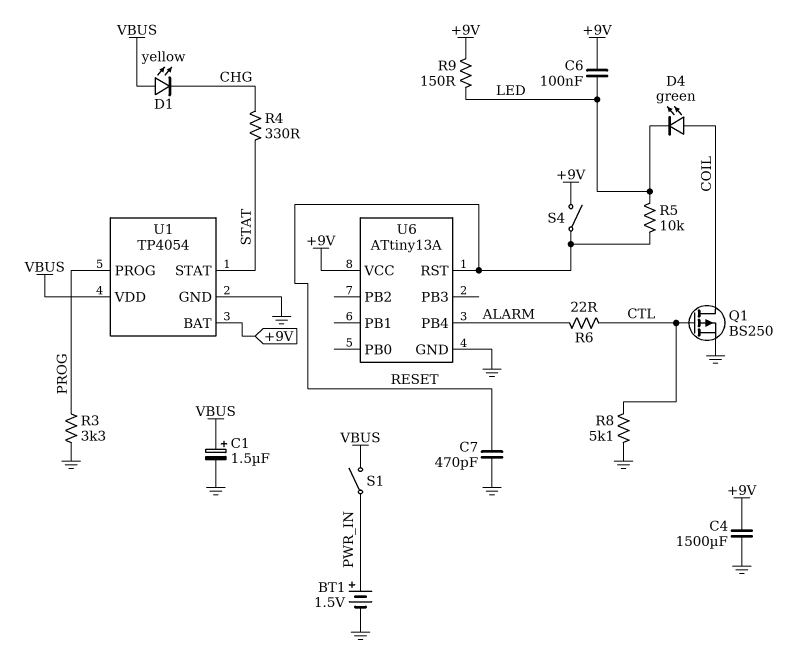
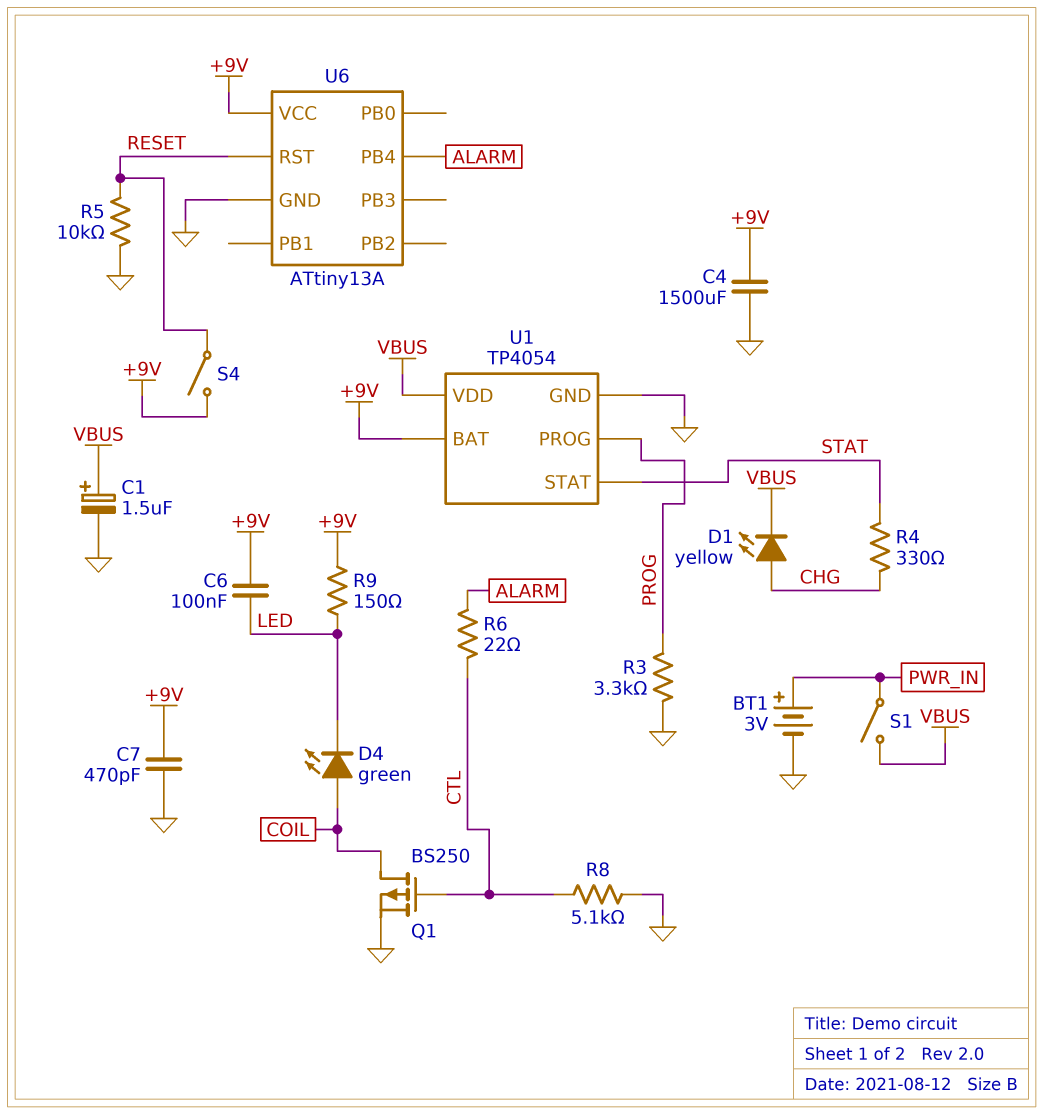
BT1: 1.5V (plus PWR_IN, minus GND) -> 3V (plus PWR_IN, minus GND)
C7: 470pF (GND, RESET) -> 470pF (+9V, GND)
D1: LED yellow (A VBUS, K CHG) -> LED yellow (A CHG, K VBUS)
R5: 10k (LED, RESET) -> 10k (GND, RESET)

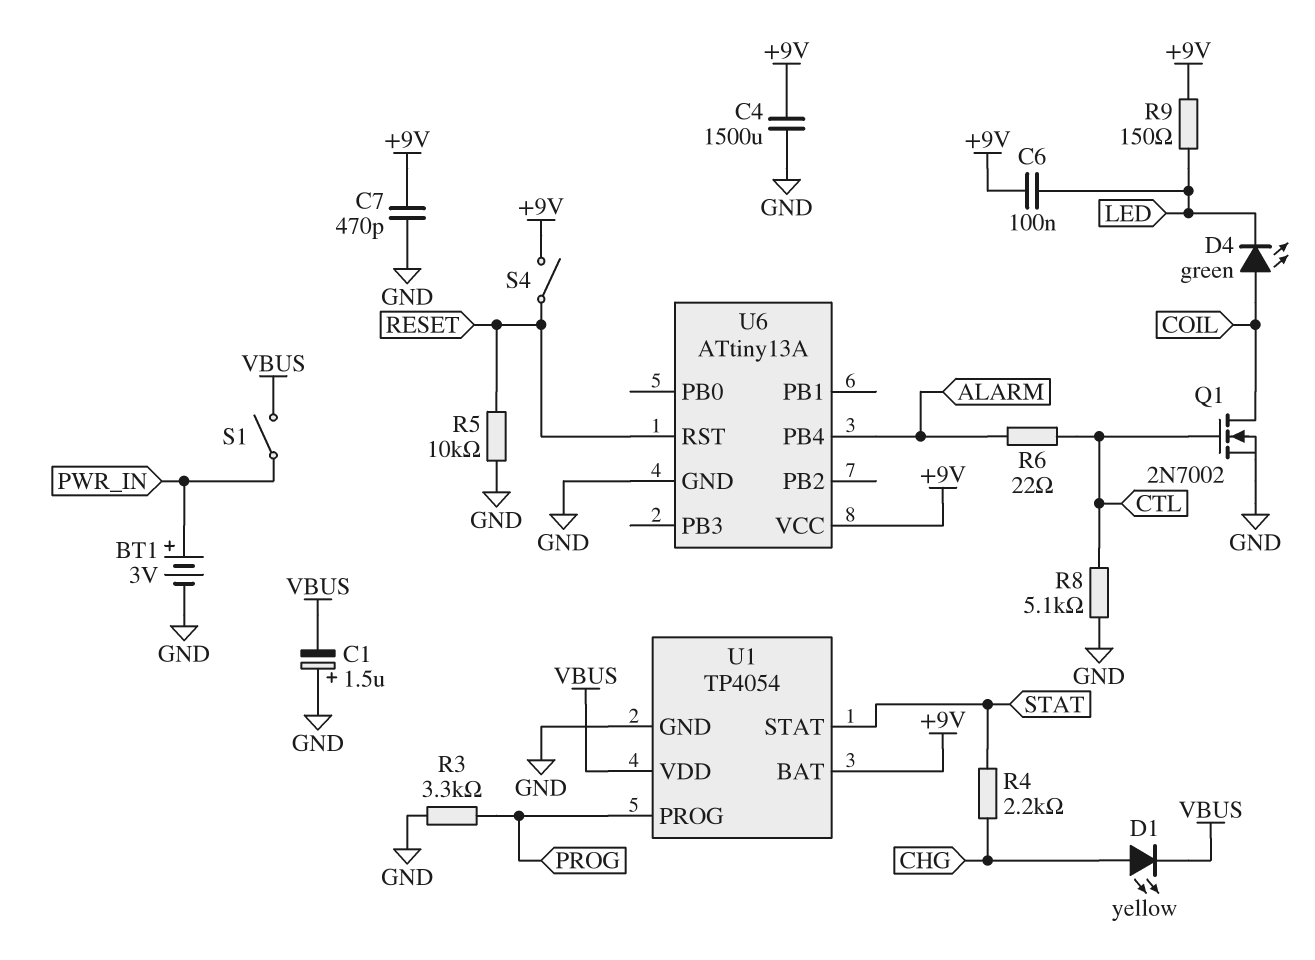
C1: 1.5uF (plus VBUS, minus GND) -> 1.5uF (plus GND, minus VBUS)
Q1: PMOS BS250 (G CTL, D COIL, S GND) -> NMOS 2N7002 (G CTL, D COIL, S GND)
R4: 330 (CHG, STAT) -> 2.2k (CHG, STAT)

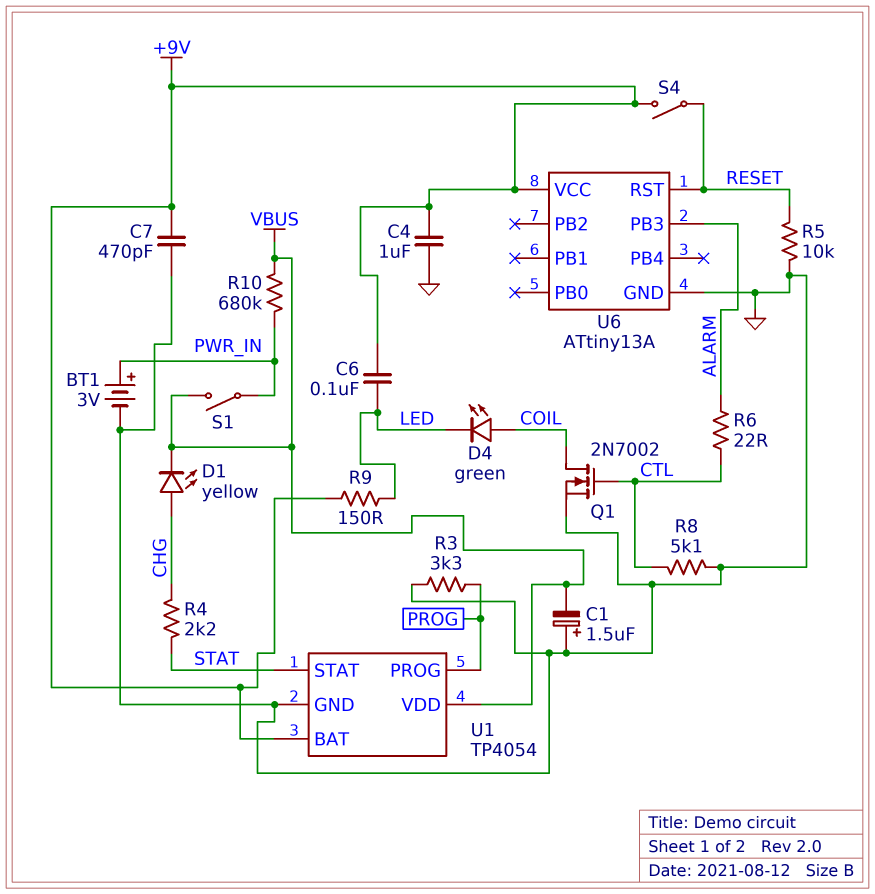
C4: 1500uF (+9V, GND) -> 1uF (+9V, GND)
R10: none -> 680k (PWR_IN, VBUS)
U6 pin PB3: none -> ALARM
U6 pin PB4: ALARM -> none

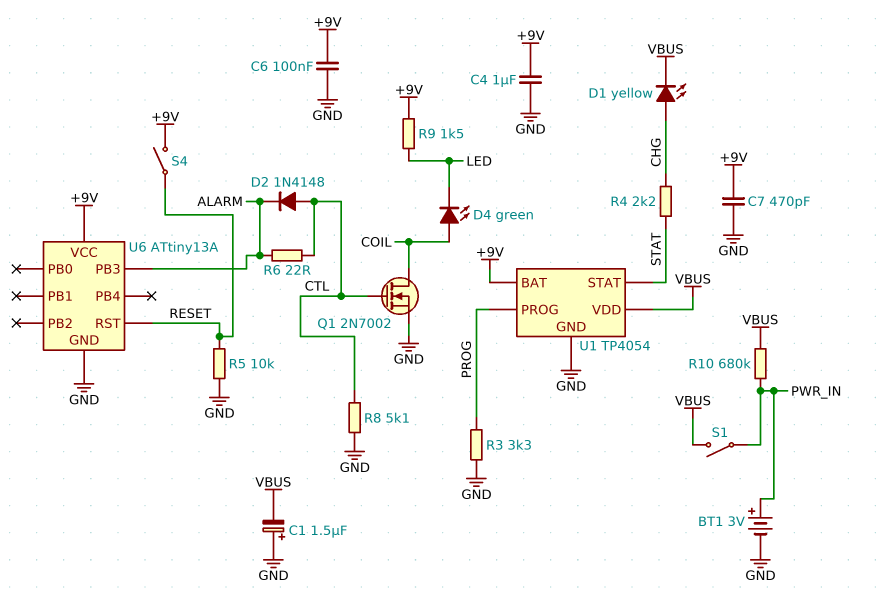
C6: 100nF (+9V, LED) -> 100nF (+9V, GND)
D2: none -> diode 1N4148 (A CTL, K ALARM)
R9: 150 (+9V, LED) -> 1.5k (+9V, LED)

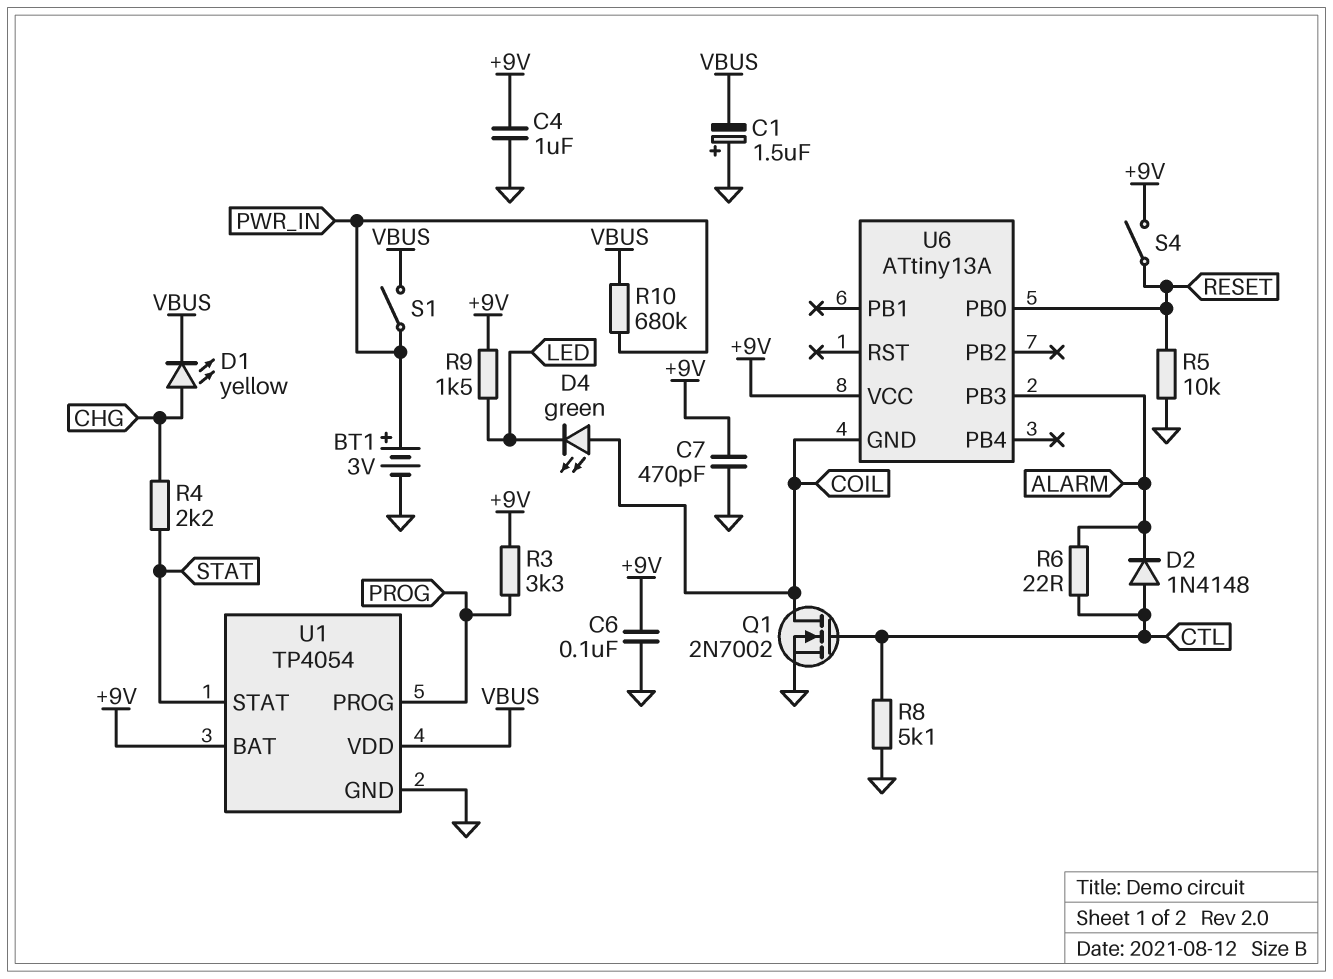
R3: 3.3k (GND, PROG) -> 3.3k (+9V, PROG)
U6 pin GND: GND -> COIL
U6 pin PB0: none -> RESET
U6 pin RST: RESET -> none

